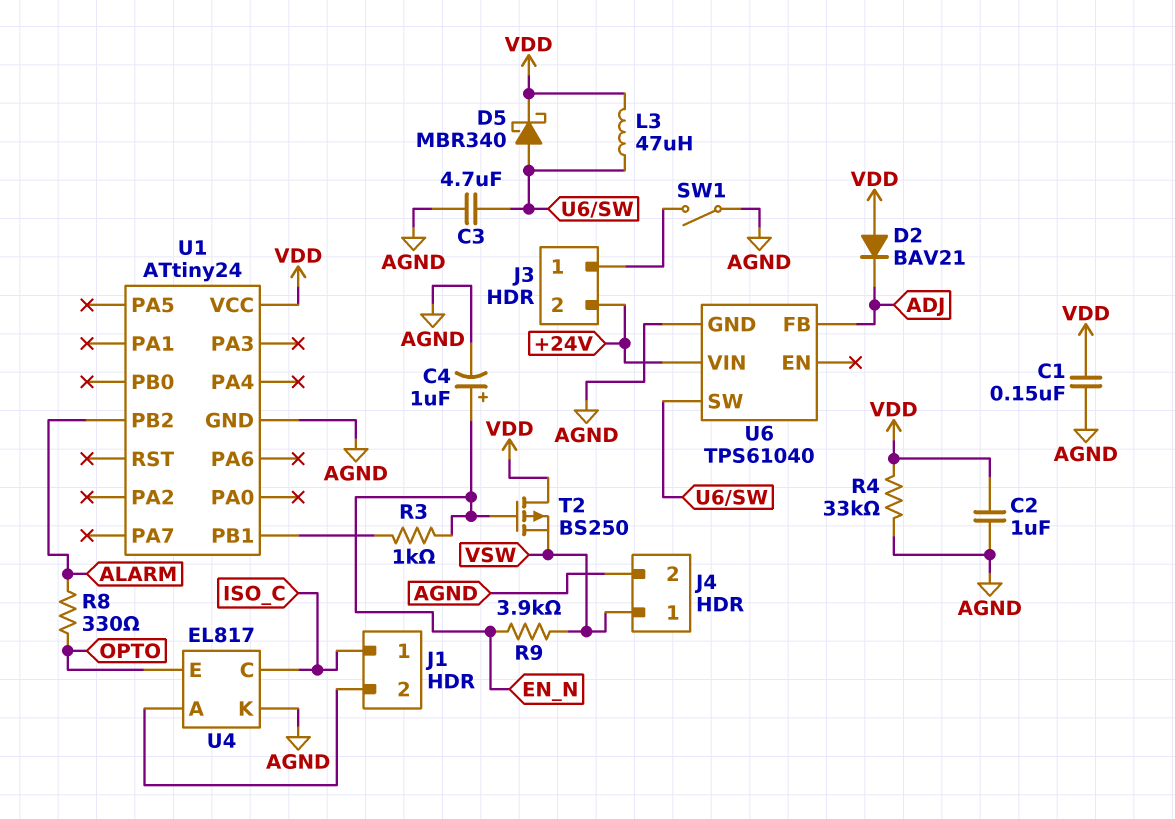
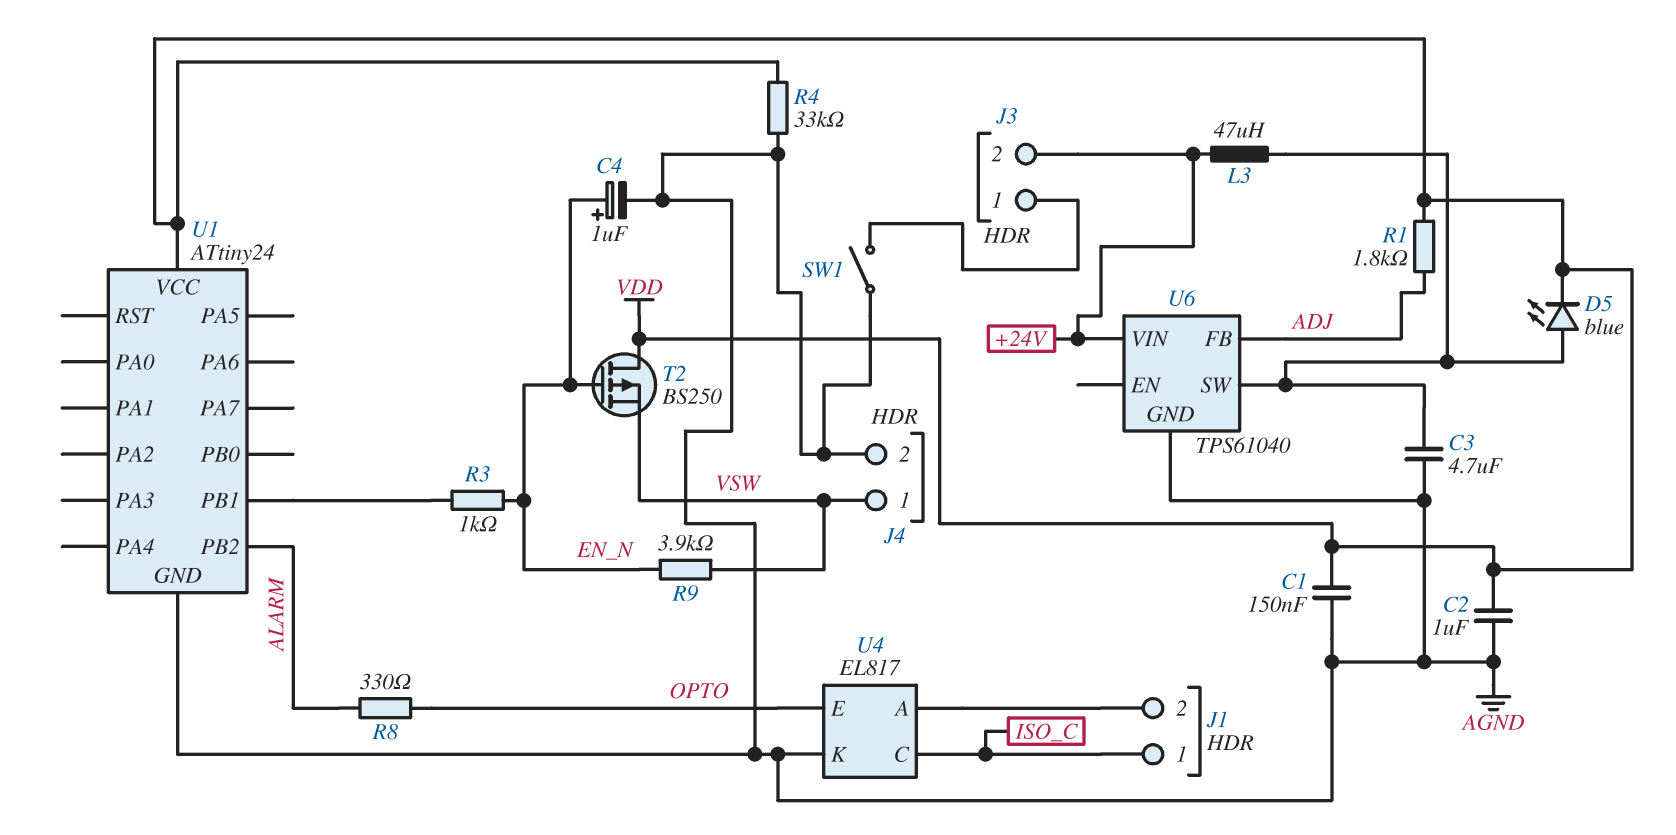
D2: diode BAV21 (A VDD, K ADJ) -> none
D5: schottky MBR340 (A U6/SW, K VDD) -> LED blue (A U6/SW, K VDD)
L3: 47uH (U6/SW, VDD) -> 47uH (+24V, U6/SW)
R1: none -> 1.8k (ADJ, VDD)

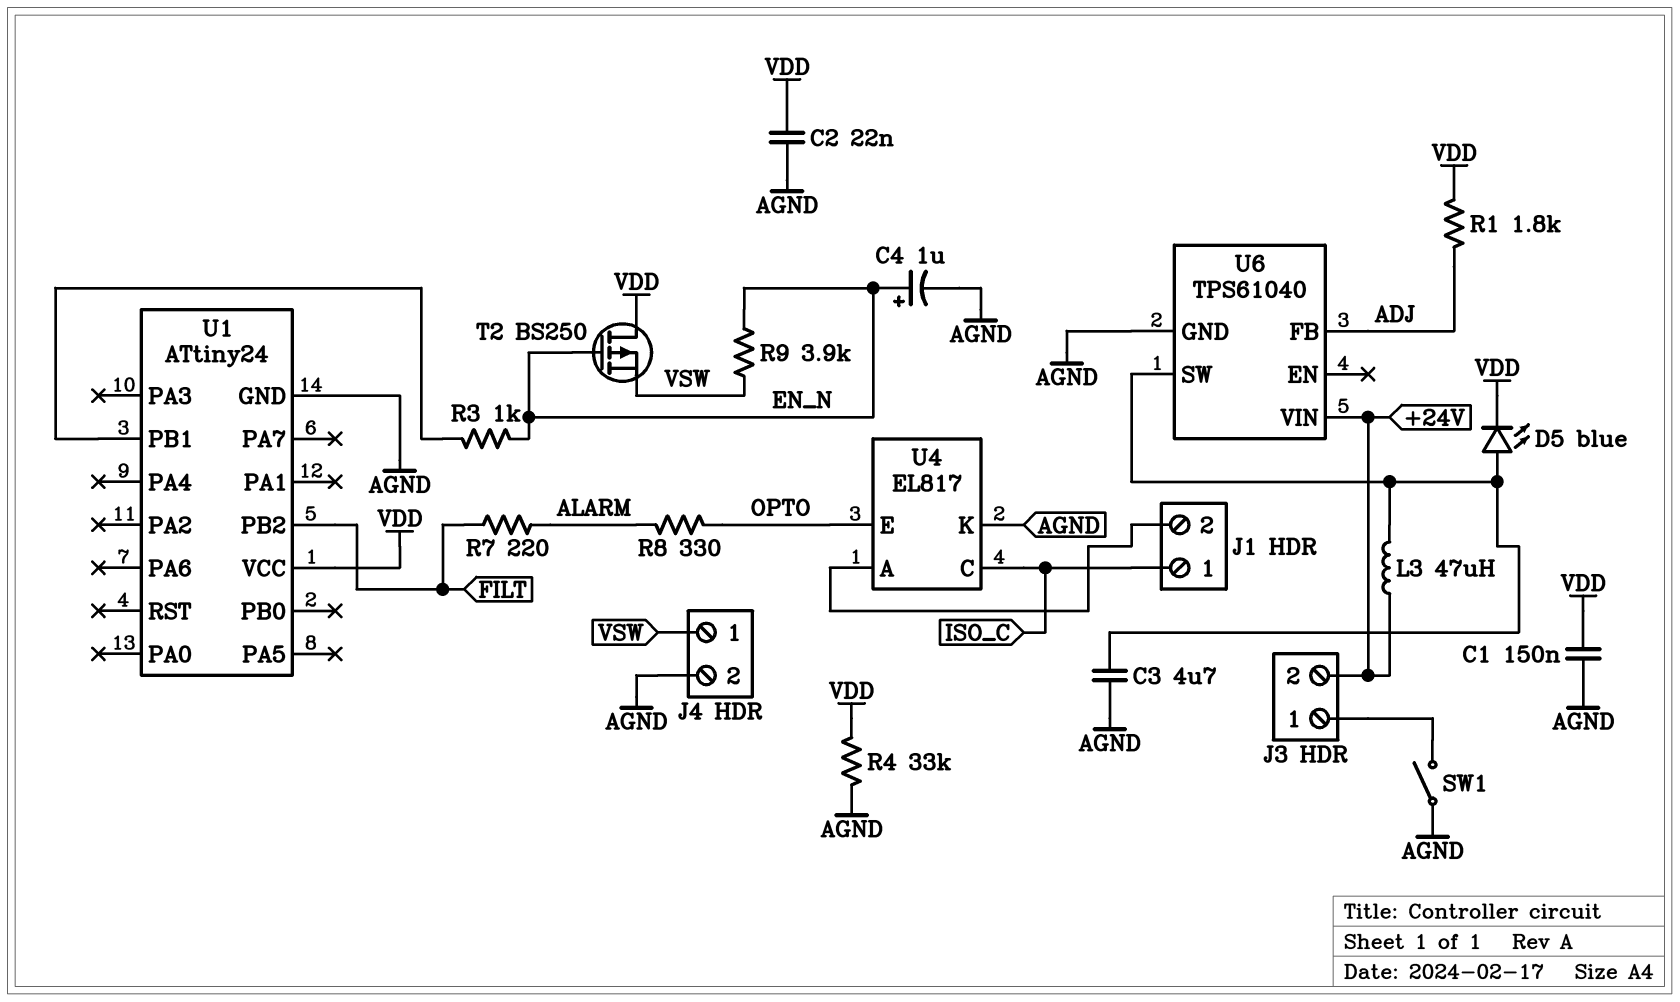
C2: 1uF (AGND, VDD) -> 22nF (AGND, VDD)
R7: none -> 220 (ALARM, FILT)
U1 pin PB2: ALARM -> FILT

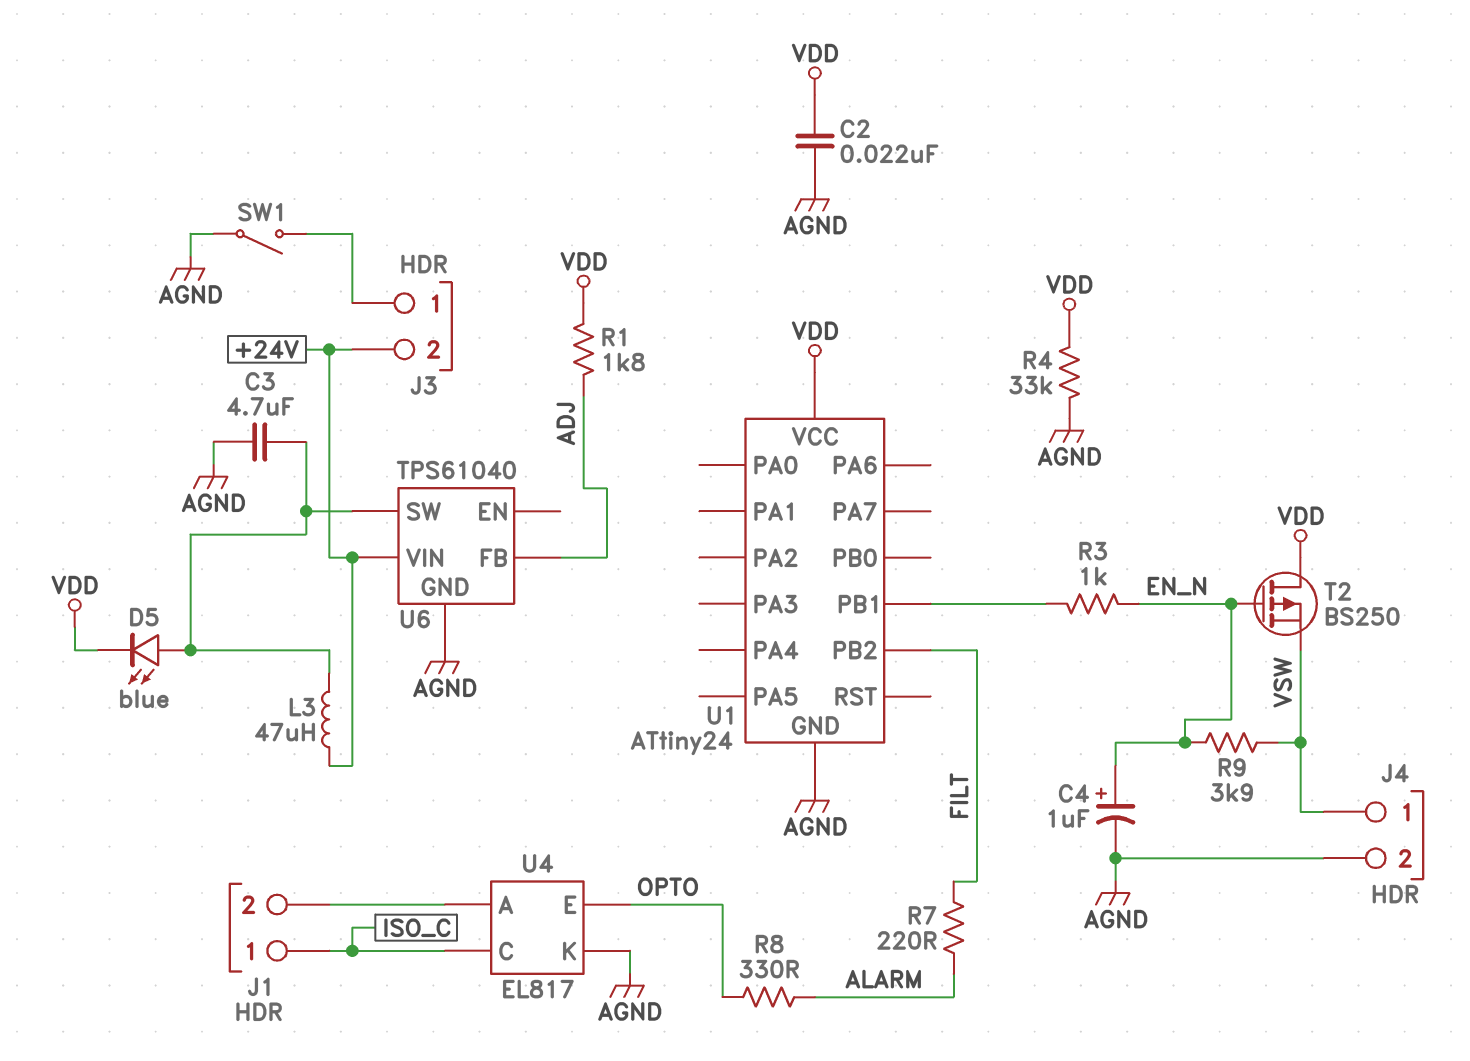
C1: 150nF (AGND, VDD) -> none

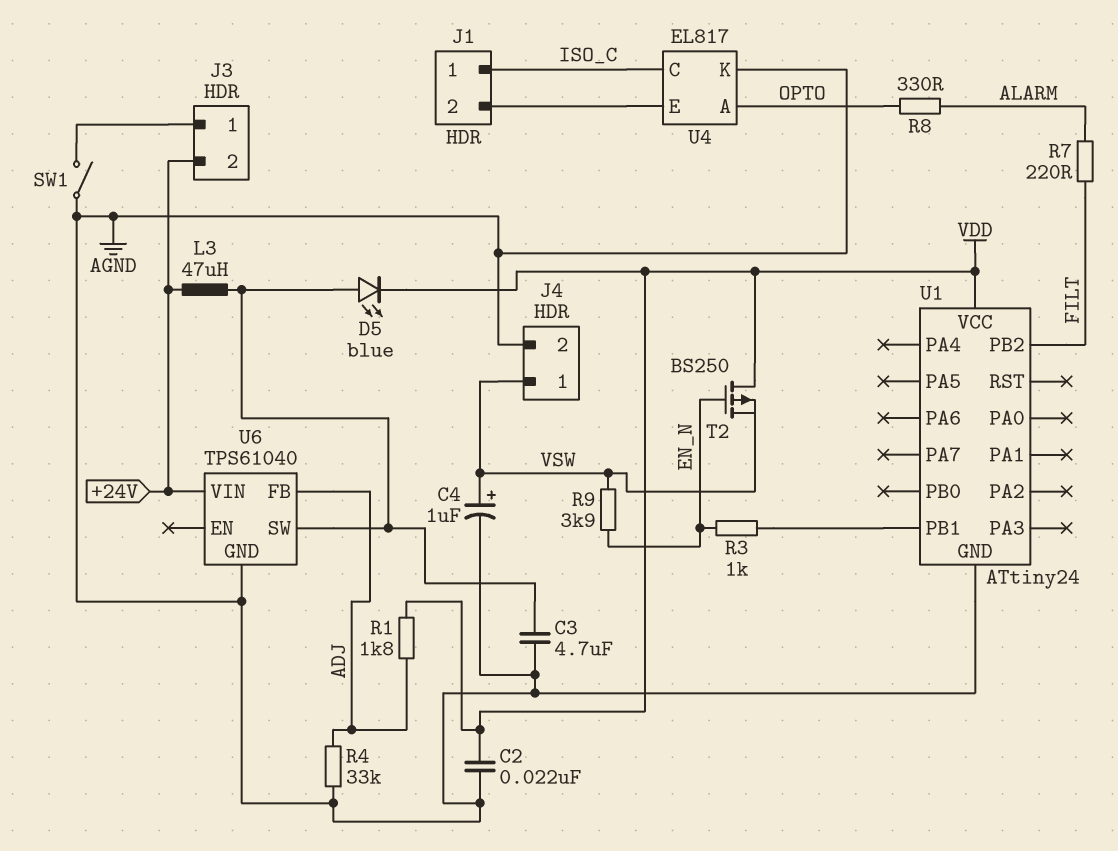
C4: 1uF (plus EN_N, minus AGND) -> 1uF (plus VSW, minus AGND)
R4: 33k (AGND, VDD) -> 33k (ADJ, AGND)
U4 pin A: J1/2 -> OPTO
U4 pin E: OPTO -> J1/2

